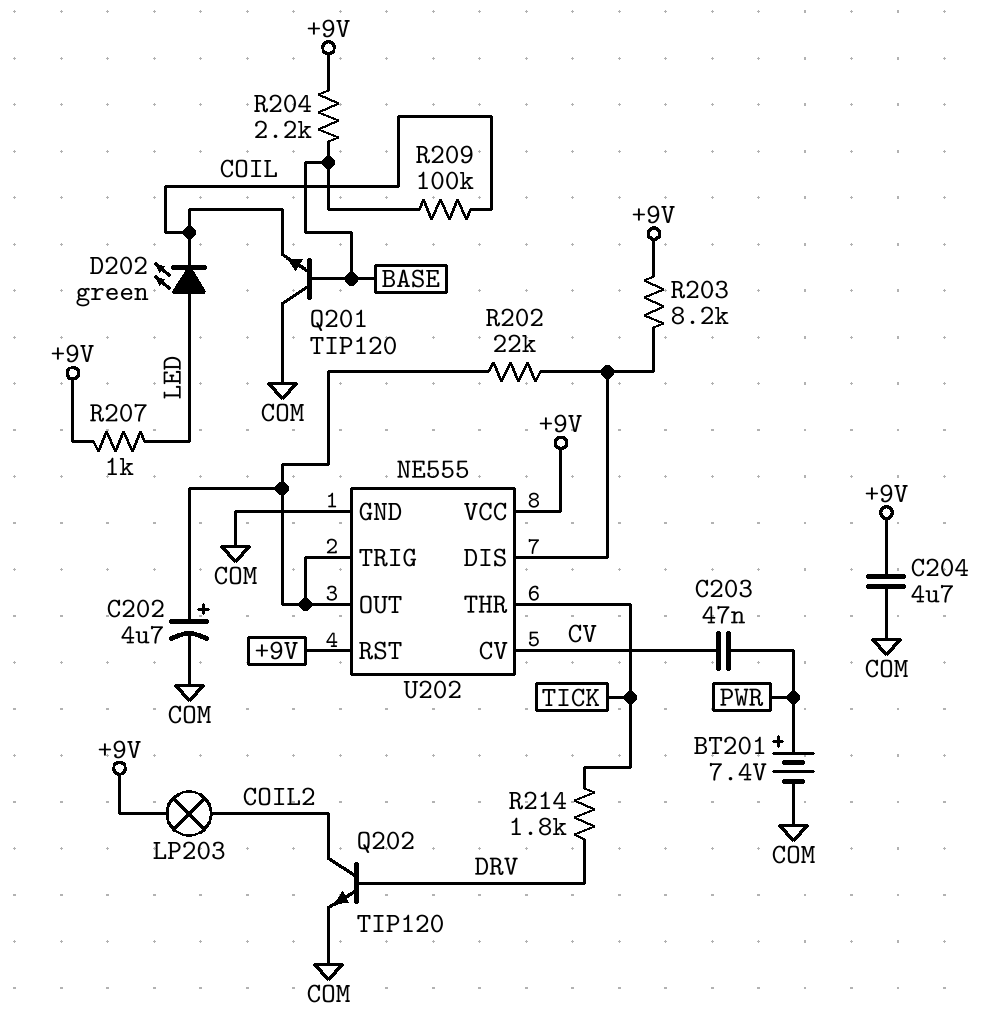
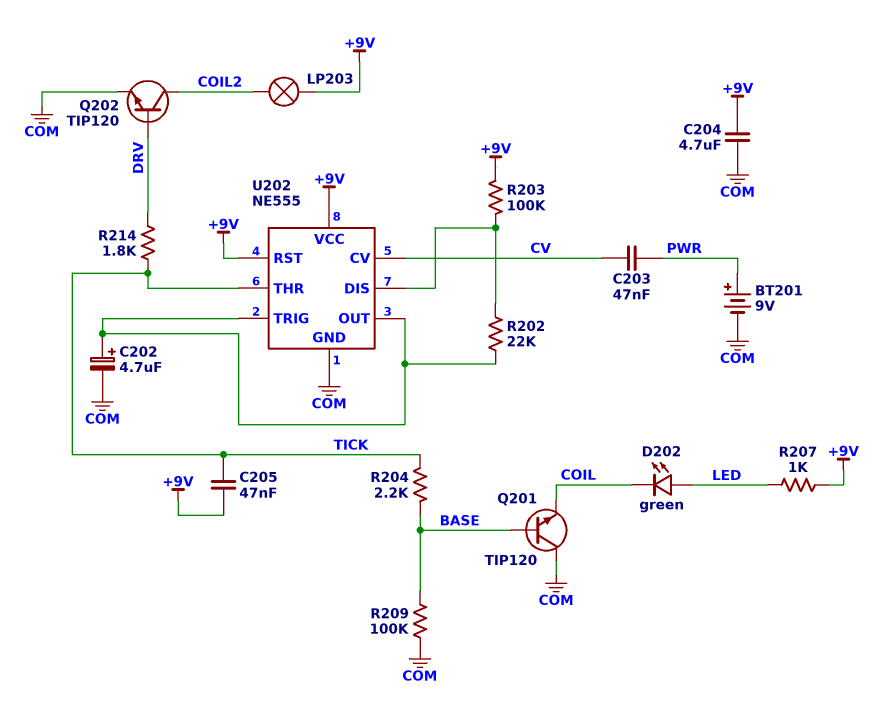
BT201: 7.4V (plus PWR, minus COM) -> 9V (plus PWR, minus COM)
C205: none -> 47nF (+9V, TICK)
R203: 8.2k (+9V, U202/DIS) -> 100k (+9V, U202/DIS)
R204: 2.2k (+9V, BASE) -> 2.2k (BASE, TICK)
R209: 100k (BASE, COIL) -> 100k (BASE, COM)

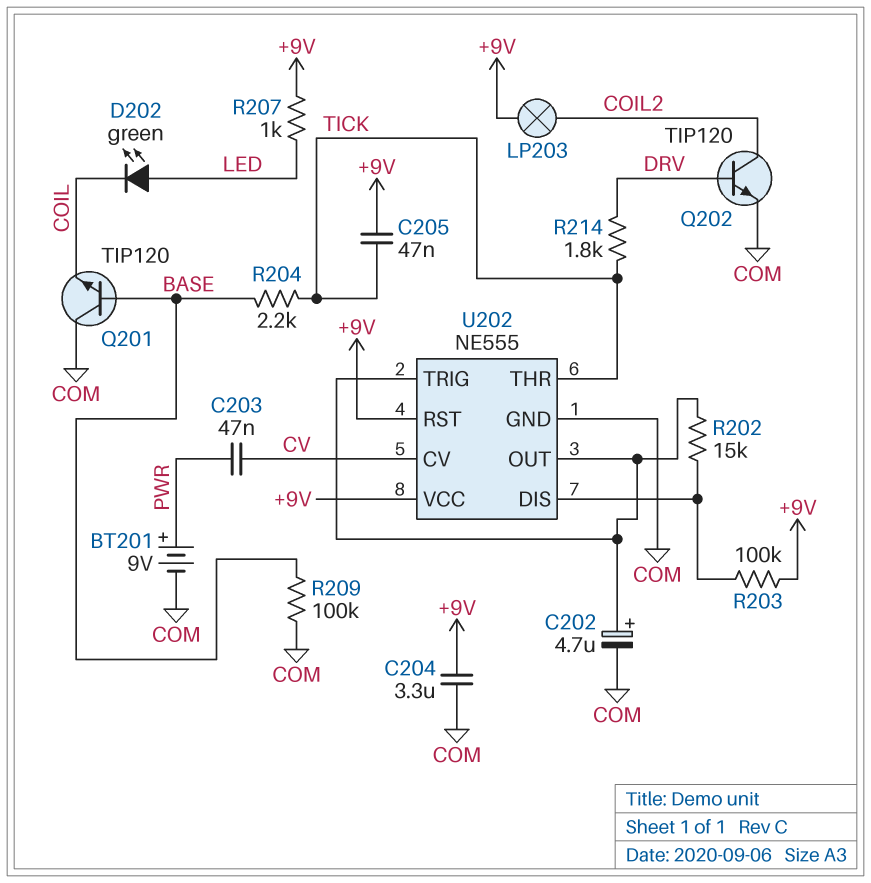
C204: 4.7uF (+9V, COM) -> 3.3uF (+9V, COM)
R202: 22k (U202/DIS, U202/OUT) -> 15k (U202/DIS, U202/OUT)

